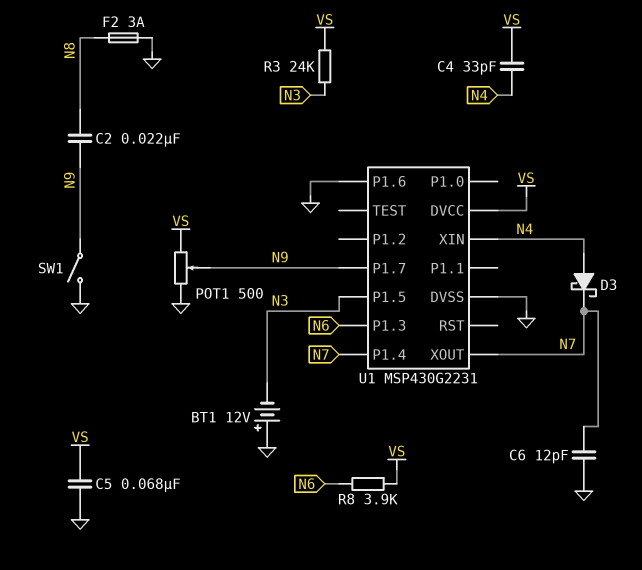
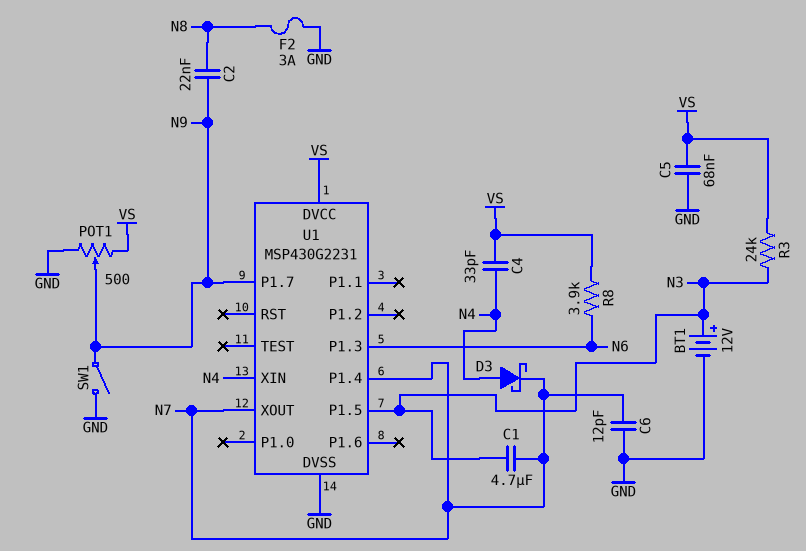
BT1: 12V (plus GND, minus N3) -> 12V (plus N3, minus GND)
C1: none -> 4.7uF (N3, N7)
U1 pin P1.6: GND -> none

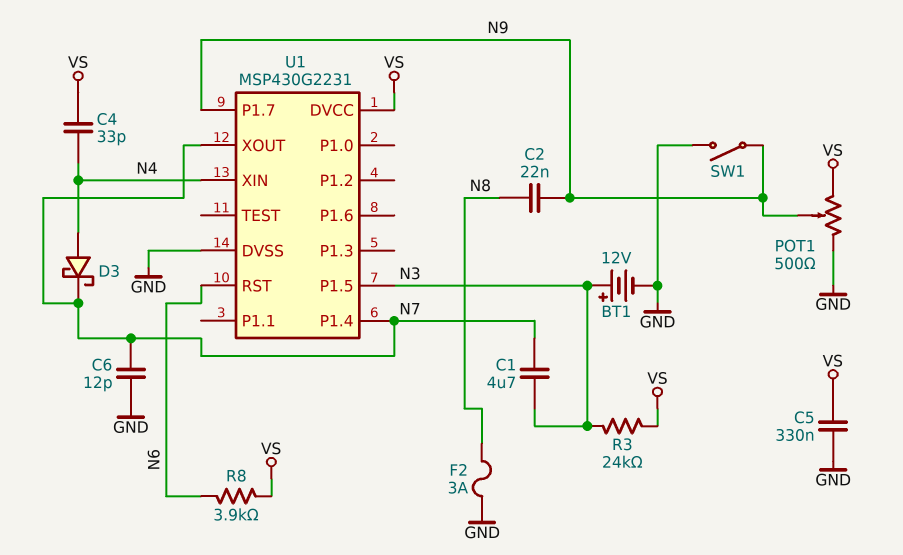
C5: 68nF (GND, VS) -> 330nF (GND, VS)
U1 pin P1.3: N6 -> none
U1 pin RST: none -> N6

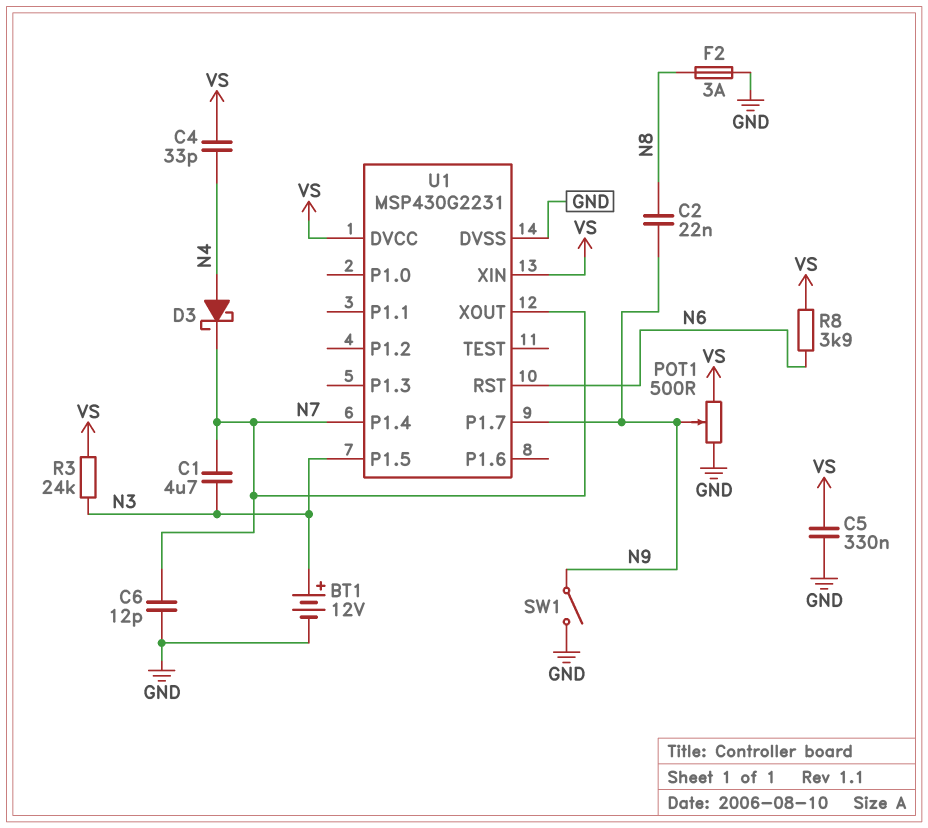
U1 pin XIN: N4 -> VS

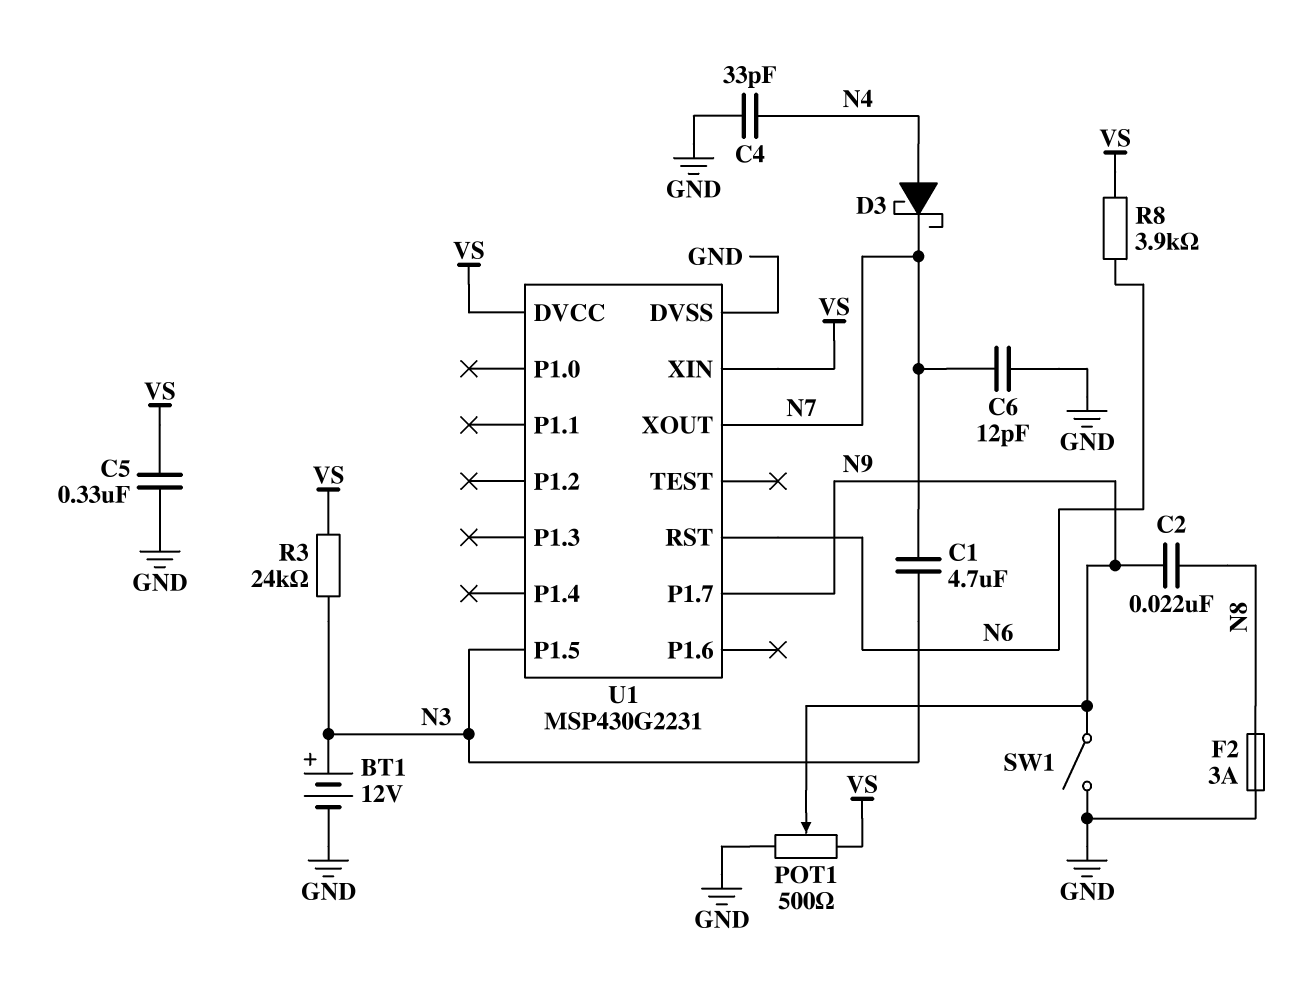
C4: 33pF (N4, VS) -> 33pF (GND, N4)
U1 pin P1.4: N7 -> none

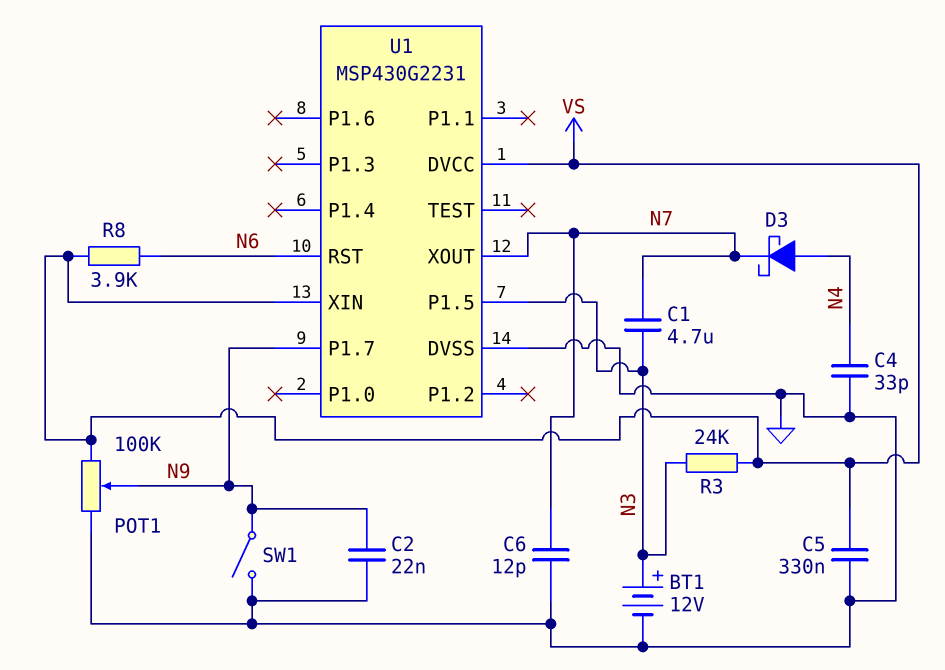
C2: 22nF (N8, N9) -> 22nF (GND, N9)
F2: 3A (GND, N8) -> none
POT1: 500 (GND, VS, wiper N9) -> 100k (GND, VS, wiper N9)

